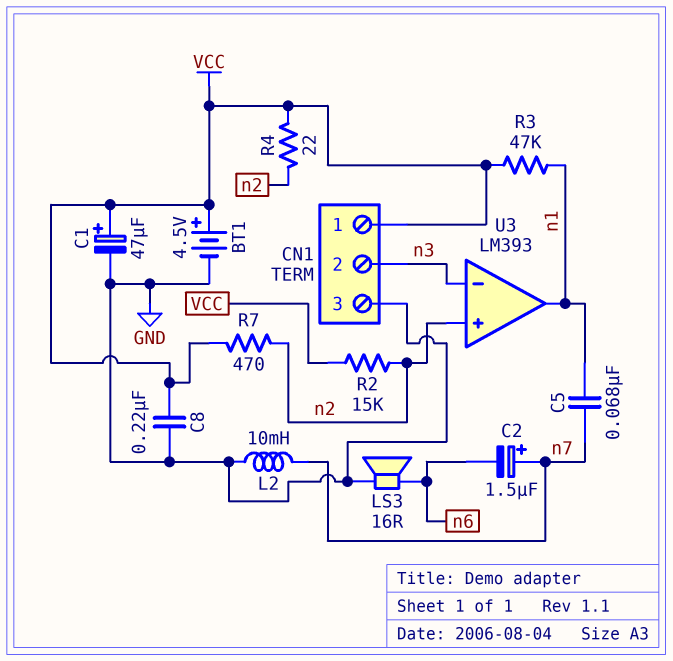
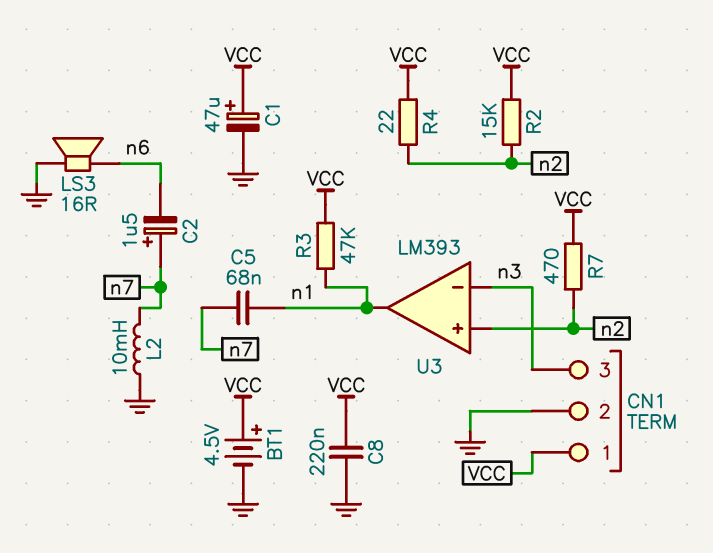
CN1 pin 2: n3 -> GND
CN1 pin 3: GND -> n3

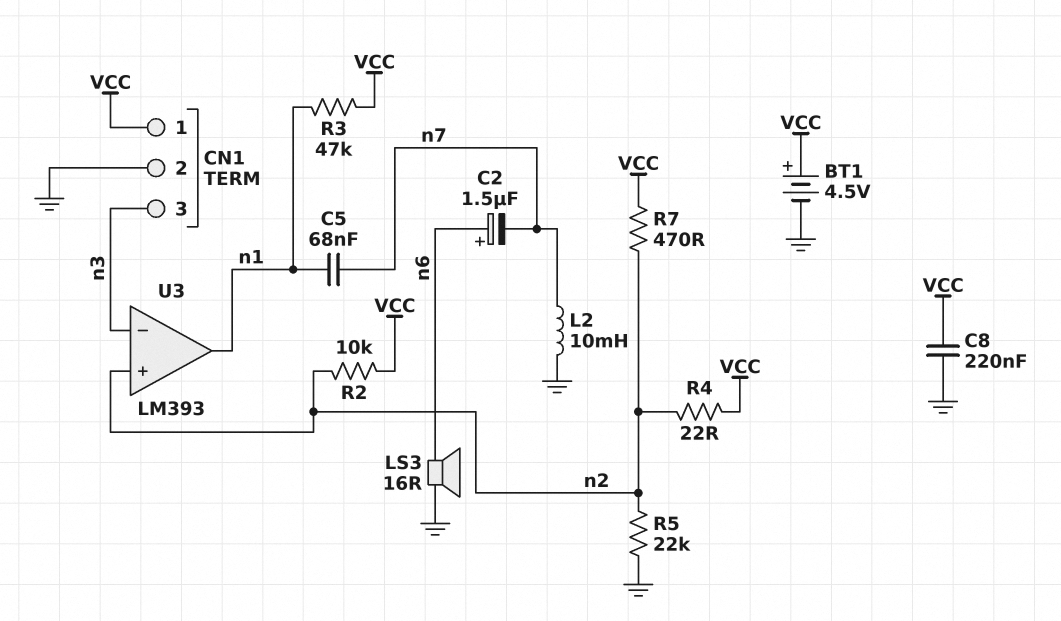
C1: 47uF (plus VCC, minus GND) -> none
C2: 1.5uF (plus n7, minus n6) -> 1.5uF (plus n6, minus n7)
R2: 15k (VCC, n2) -> 10k (VCC, n2)
R5: none -> 22k (GND, n2)

